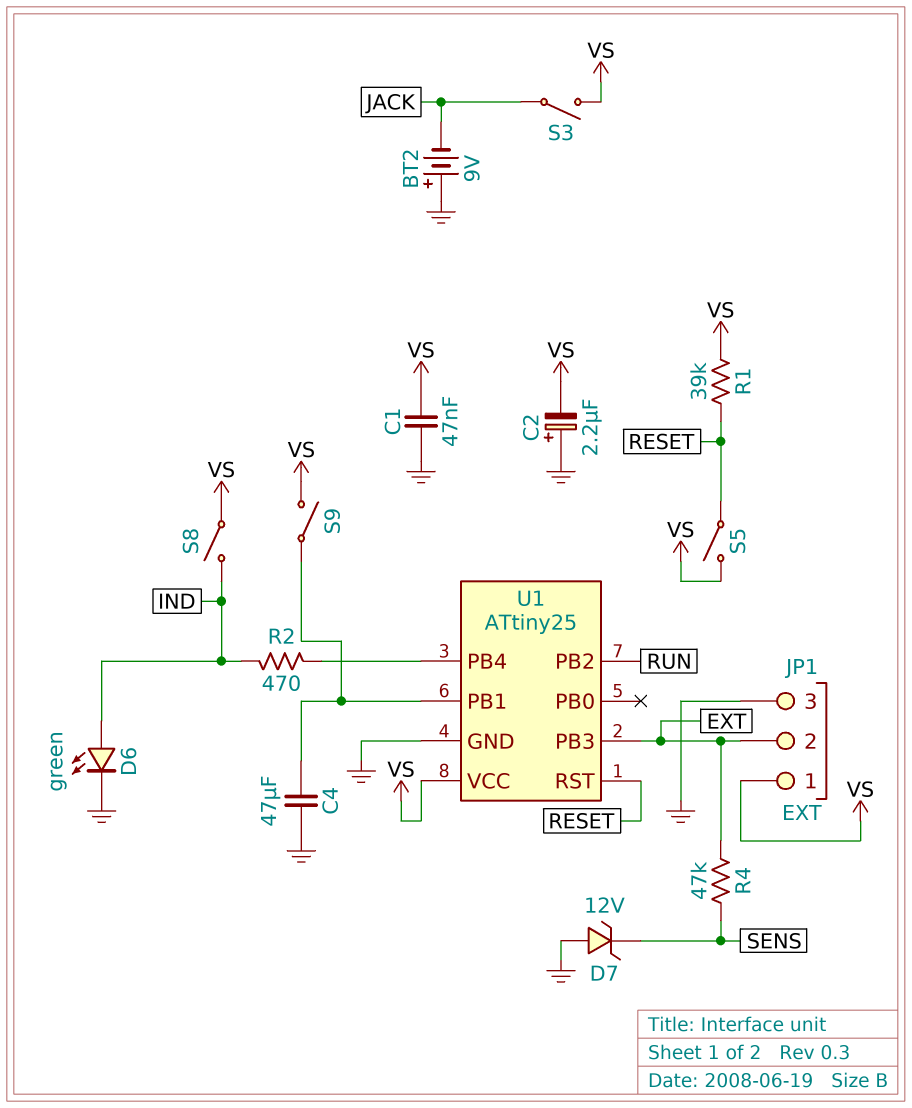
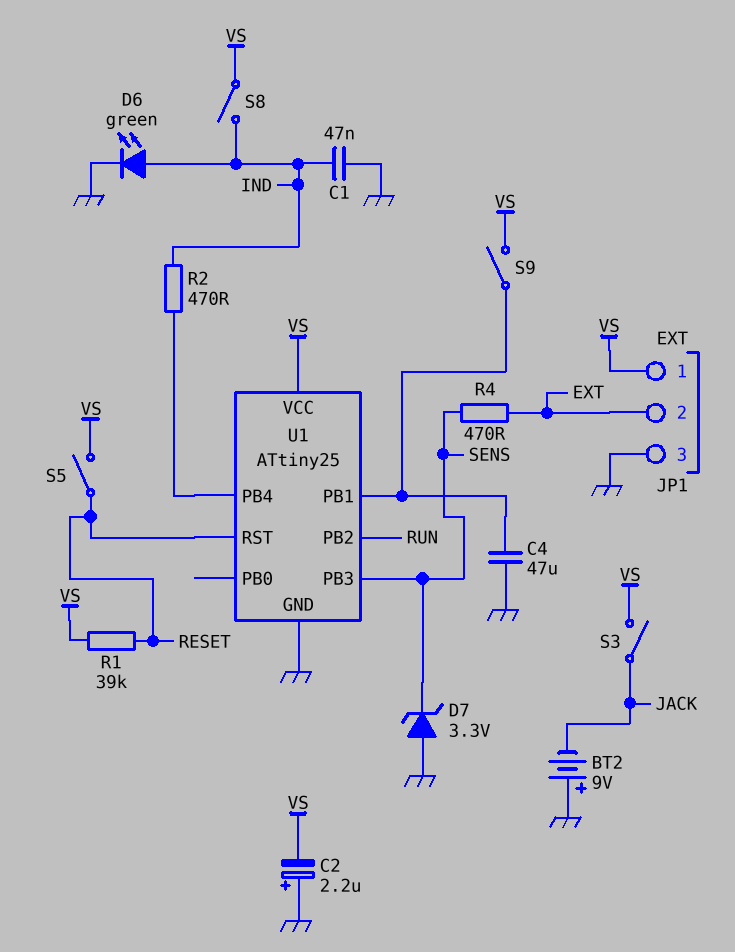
C1: 47nF (GND, VS) -> 47nF (GND, IND)
D7: zener 12V (A GND, K SENS) -> zener 3.3V (A GND, K SENS)
R4: 47k (EXT, SENS) -> 470 (EXT, SENS)
U1 pin PB3: EXT -> SENS

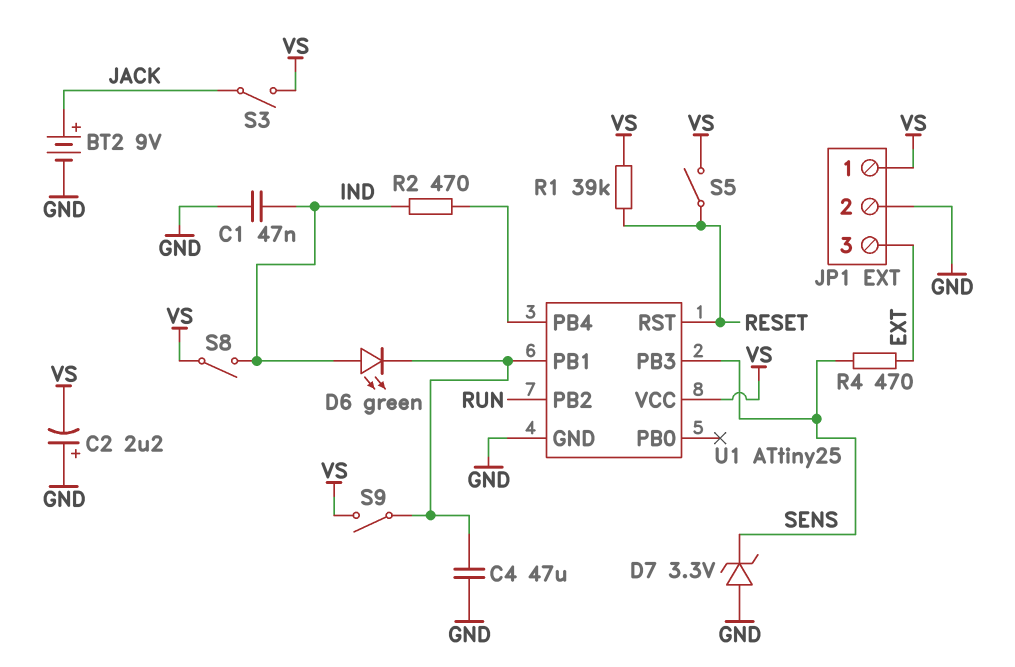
BT2: 9V (plus GND, minus JACK) -> 9V (plus JACK, minus GND)
D6: LED green (A IND, K GND) -> LED green (A IND, K U1/PB1)
JP1 pin 2: EXT -> GND
JP1 pin 3: GND -> EXT

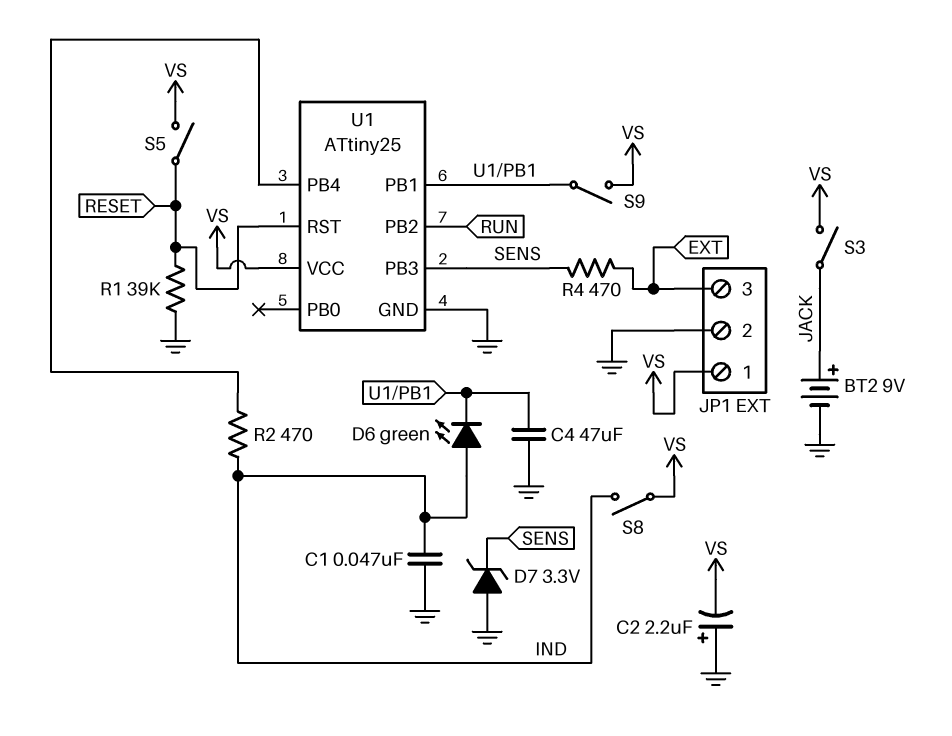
R1: 39k (RESET, VS) -> 39k (GND, RESET)

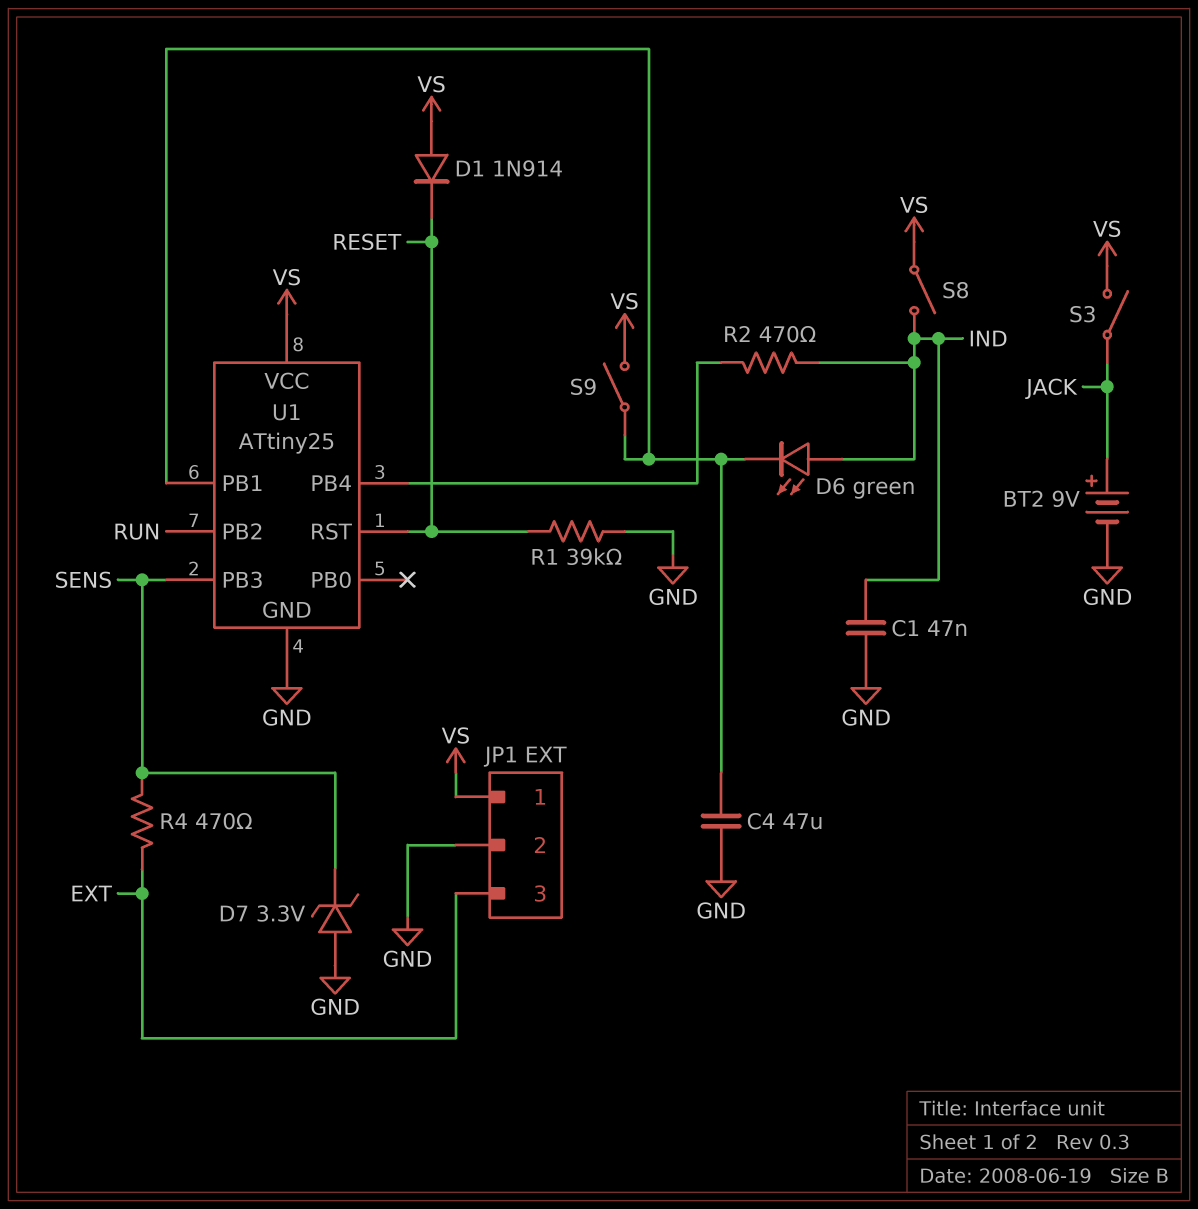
C2: 2.2uF (plus GND, minus VS) -> none
D1: none -> diode 1N914 (A VS, K RESET)
S5: switch (RESET, VS) -> none

